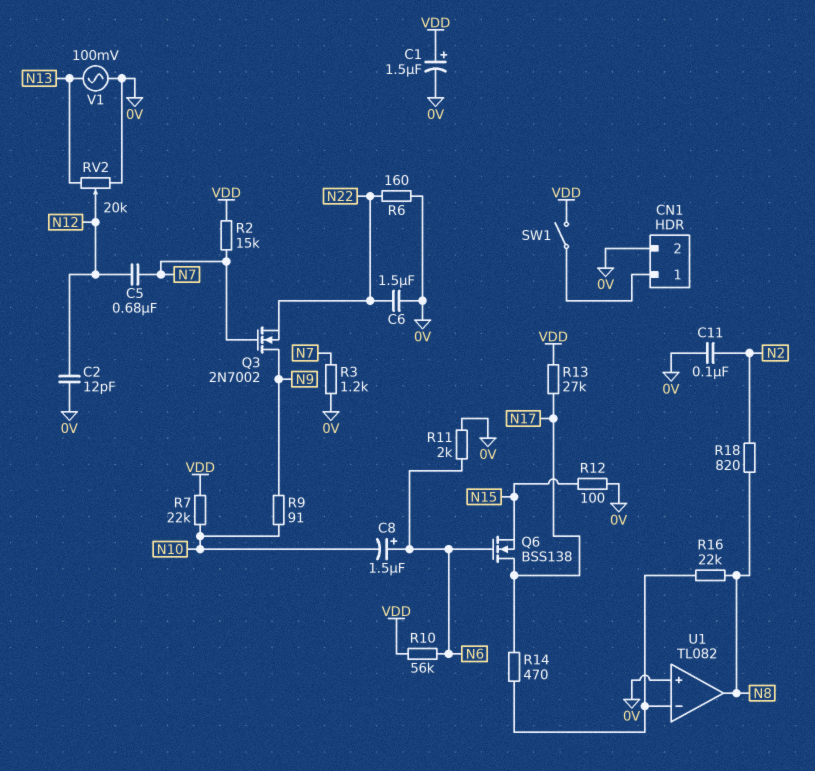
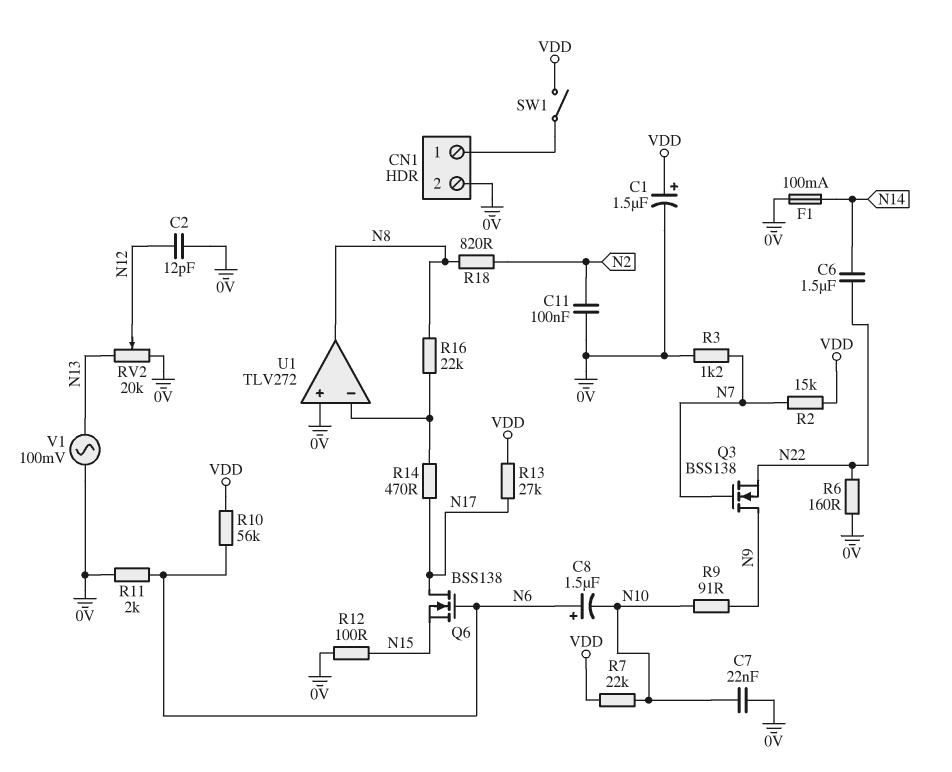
C5: 680nF (N7, N12) -> none
C6: 1.5uF (0V, N22) -> 1.5uF (N14, N22)
C7: none -> 22nF (0V, N10)
F1: none -> 100mA (0V, N14)
Q3: NMOS 2N7002 (G N7, D N9, S N22) -> NMOS BSS138 (G N7, D N9, S N22)
U1: TL082 -> TLV272

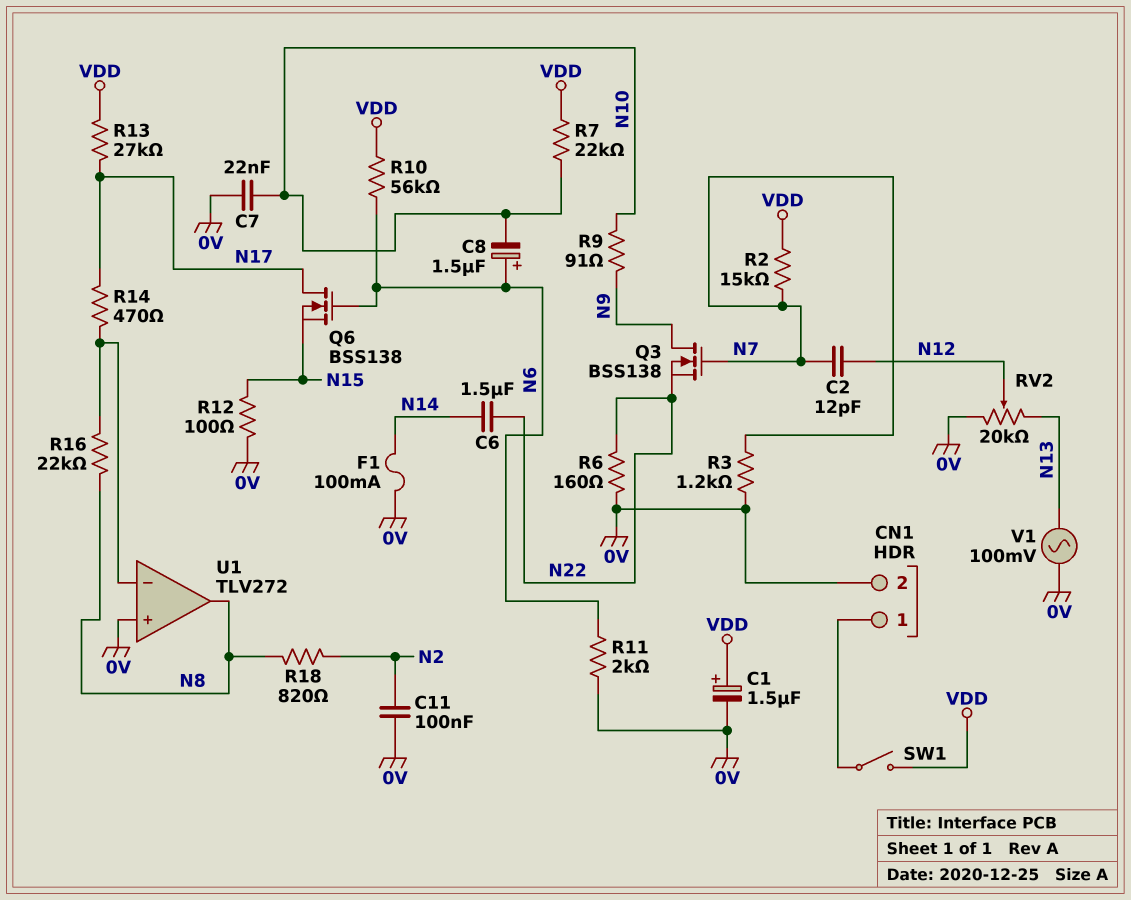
C2: 12pF (0V, N12) -> 12pF (N7, N12)

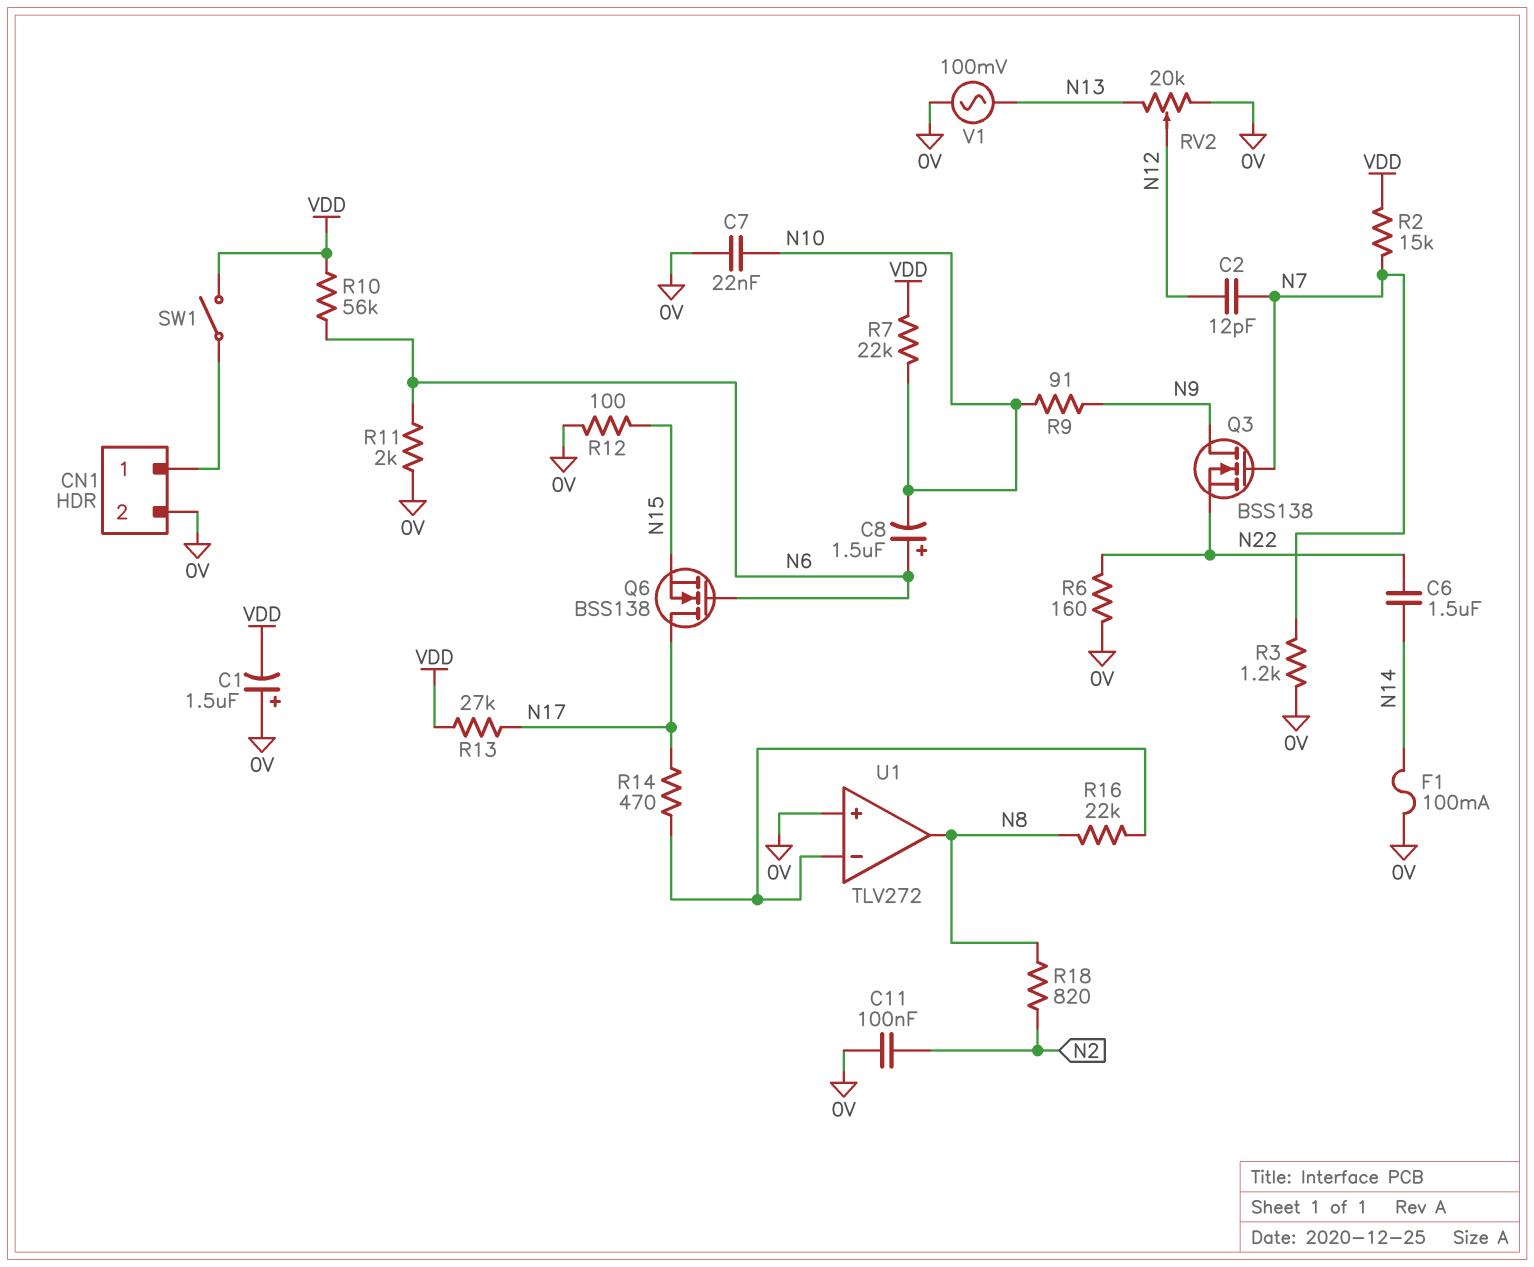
C1: 1.5uF (plus VDD, minus 0V) -> 1.5uF (plus 0V, minus VDD)

